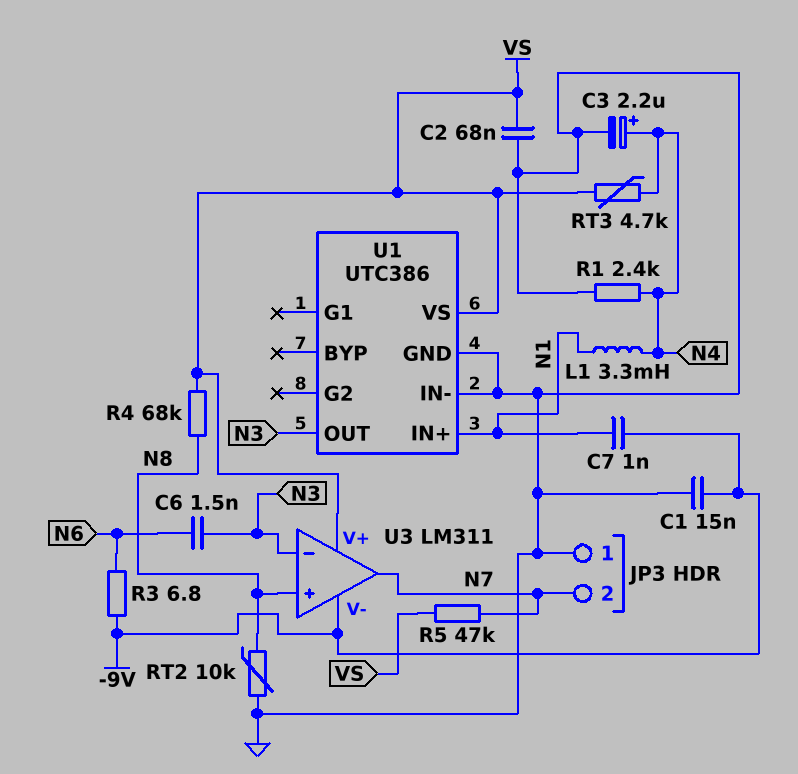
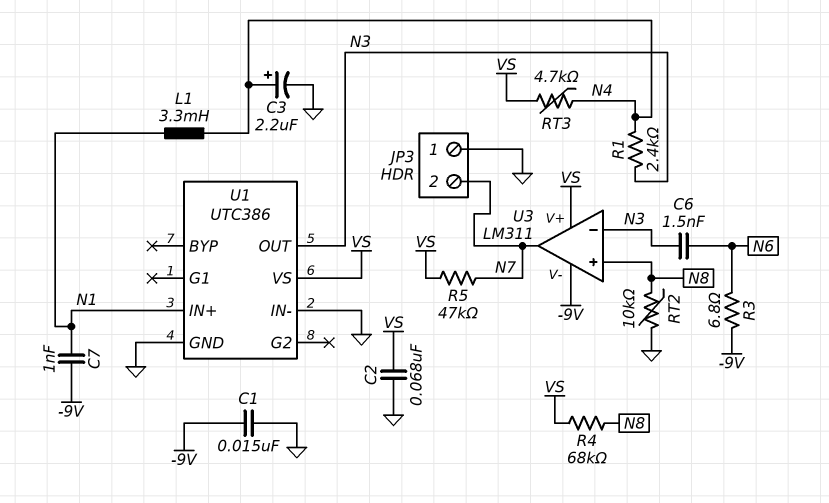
R1: 2.4k (GND, N4) -> 2.4k (N3, N4)

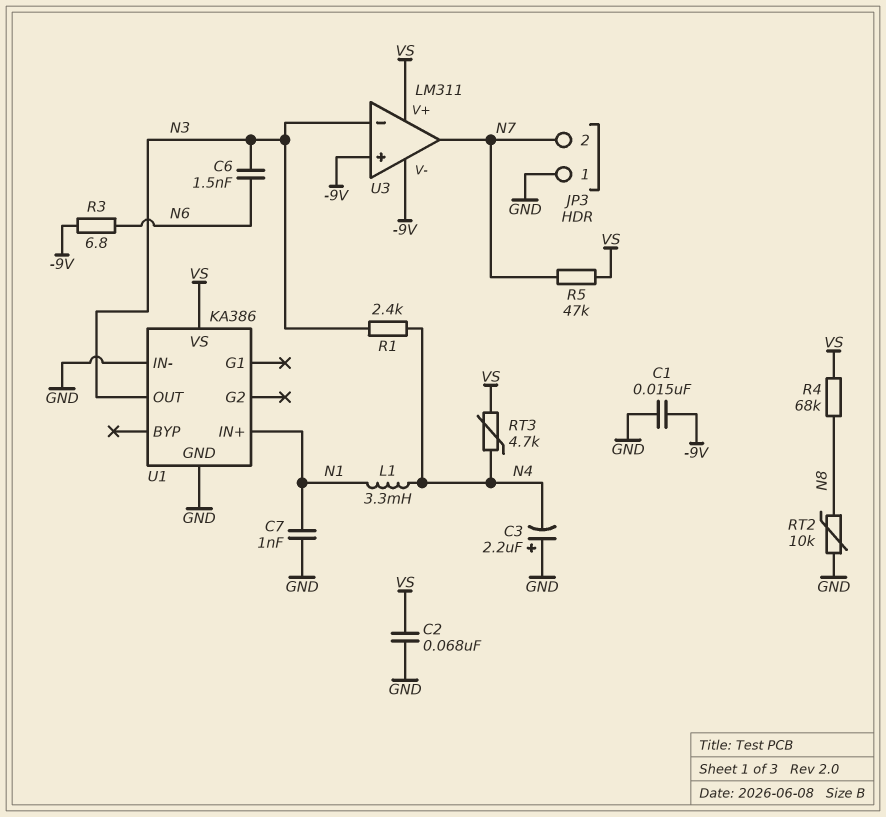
C3: 2.2uF (plus N4, minus GND) -> 2.2uF (plus GND, minus N4)
C7: 1nF (-9V, N1) -> 1nF (GND, N1)
U1: UTC386 -> KA386
U3 pin in+: N8 -> -9V

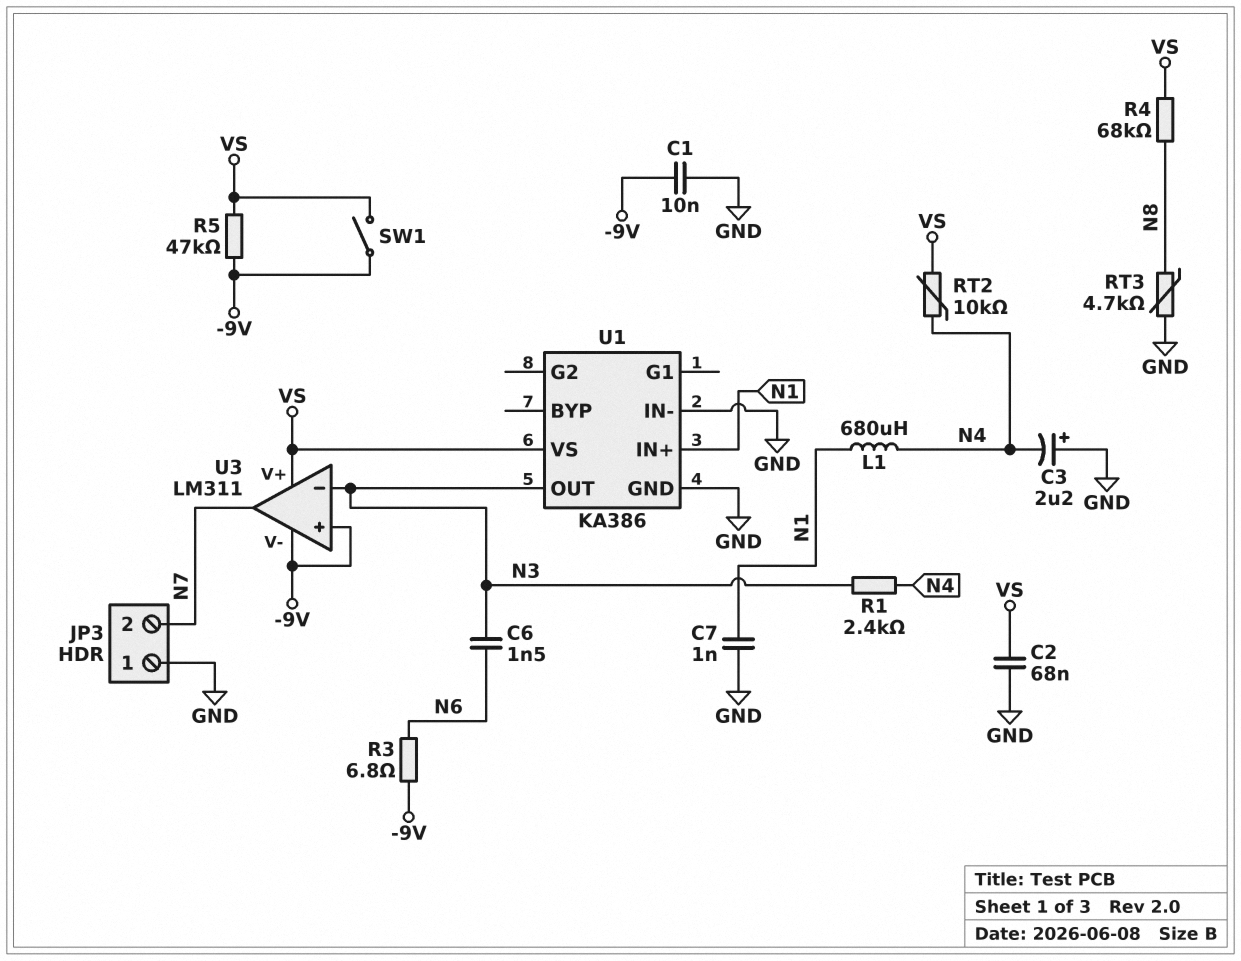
C1: 15nF (-9V, GND) -> 10nF (-9V, GND)
L1: 3.3mH (N1, N4) -> 680uH (N1, N4)
R5: 47k (N7, VS) -> 47k (-9V, VS)
RT2: 10k (GND, N8) -> 10k (N4, VS)
RT3: 4.7k (N4, VS) -> 4.7k (GND, N8)
SW1: none -> switch (-9V, VS)

